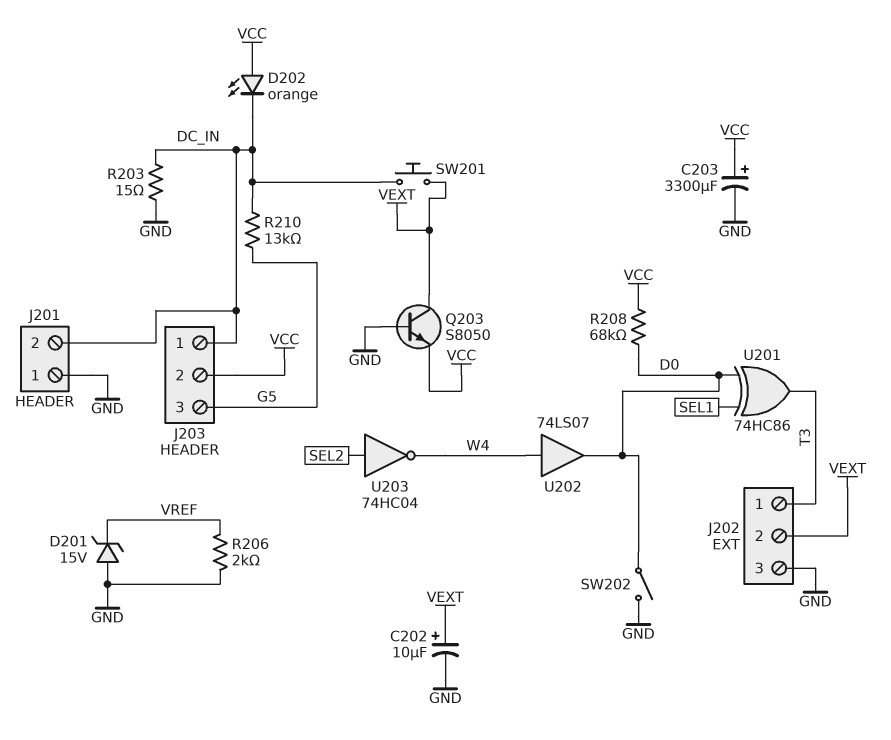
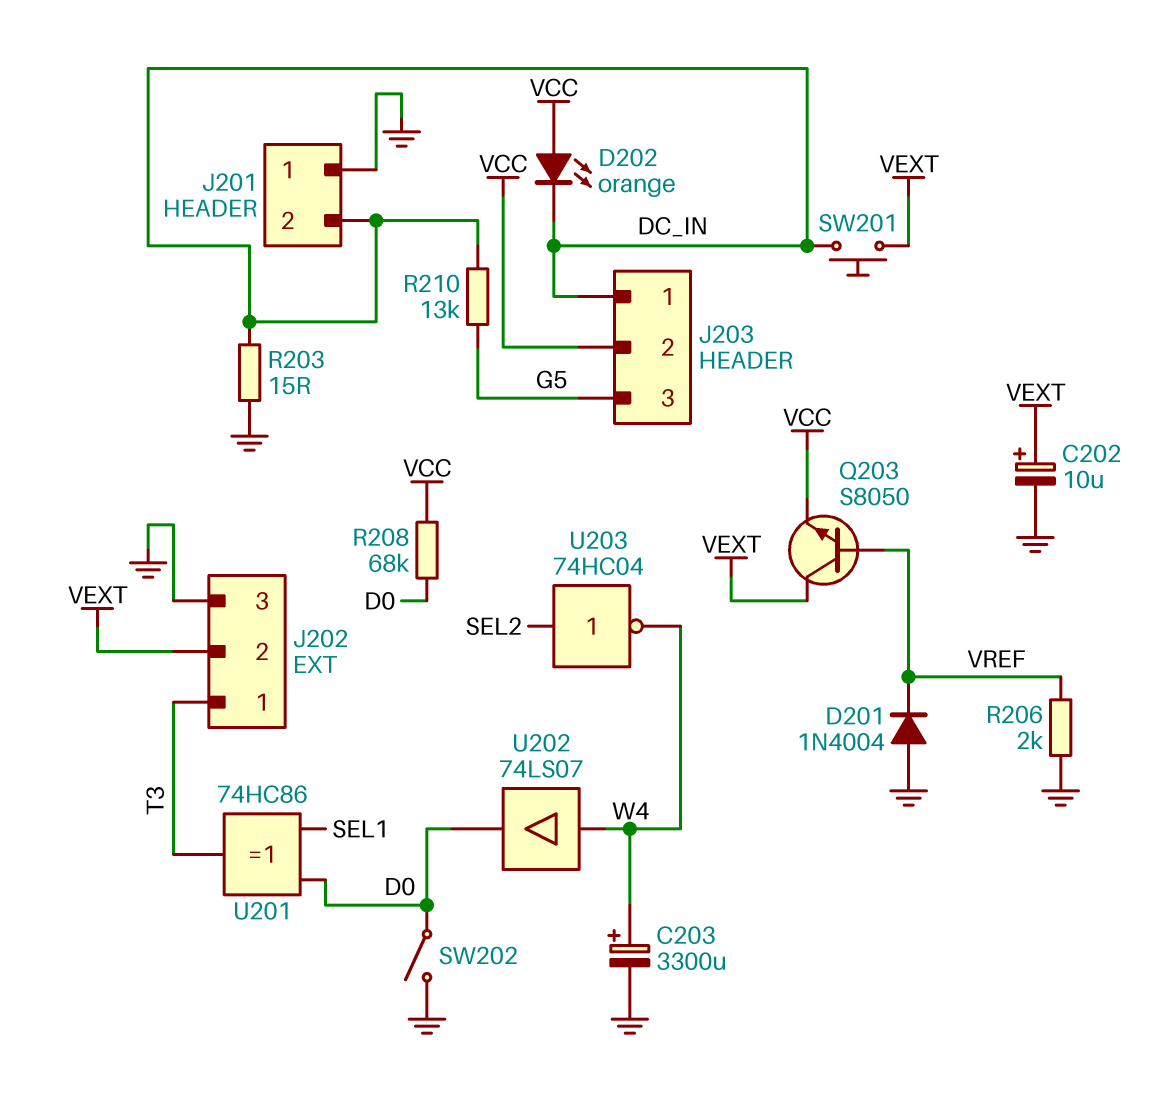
C203: 3300uF (plus VCC, minus GND) -> 3300uF (plus W4, minus GND)
D201: zener 15V (A GND, K VREF) -> diode 1N4004 (A GND, K VREF)
Q203: NPN S8050 (B GND, C VEXT, E VCC) -> NPN S8050 (B VREF, C VEXT, E VCC)

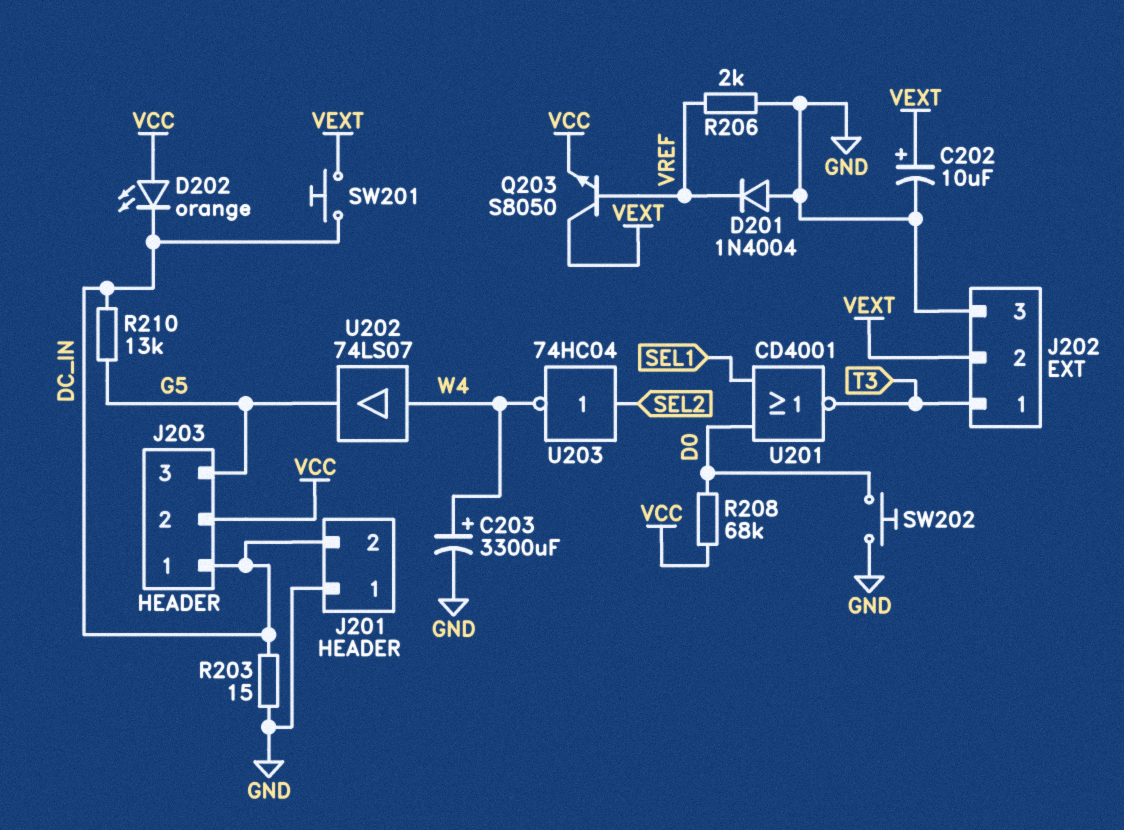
SW202: switch (D0, GND) -> button (D0, GND)
U201: XOR 74HC86 (in D0, in SEL1, out T3) -> NOR CD4001 (in D0, in SEL1, out T3)
U202: buffer 74LS07 (in W4, out D0) -> buffer 74LS07 (in W4, out G5)

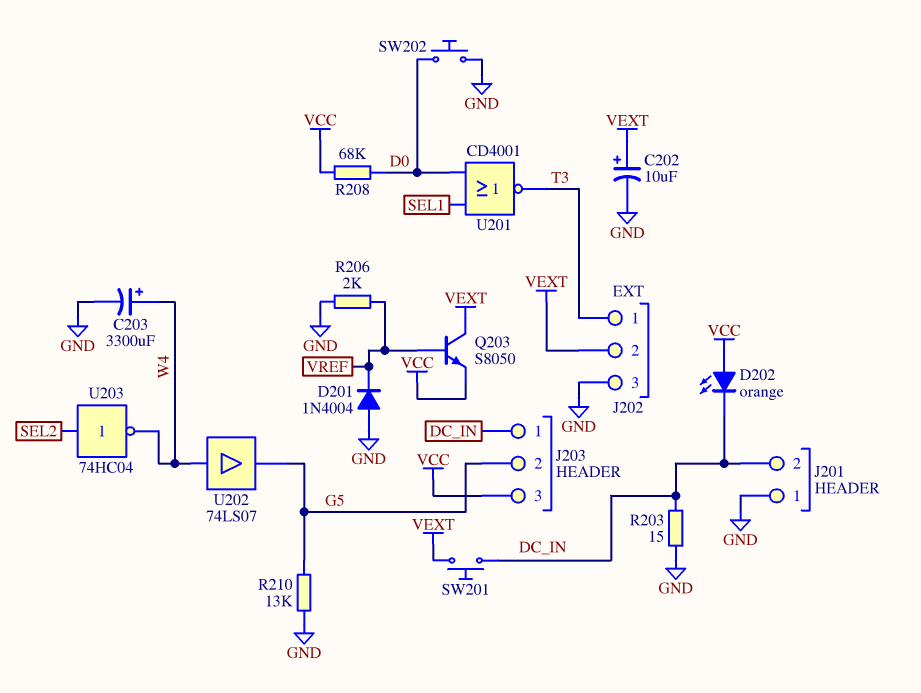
J203 pin 2: VCC -> G5
J203 pin 3: G5 -> VCC
R210: 13k (DC_IN, G5) -> 13k (G5, GND)

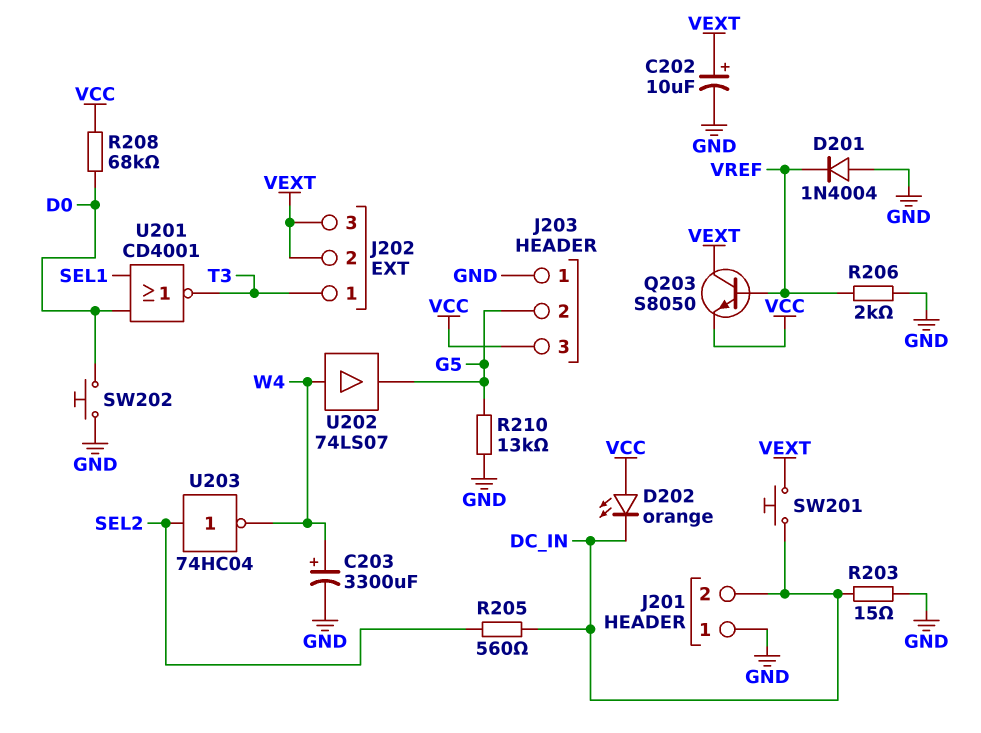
J202 pin 3: GND -> VEXT
J203 pin 1: DC_IN -> GND
R205: none -> 560 (DC_IN, SEL2)

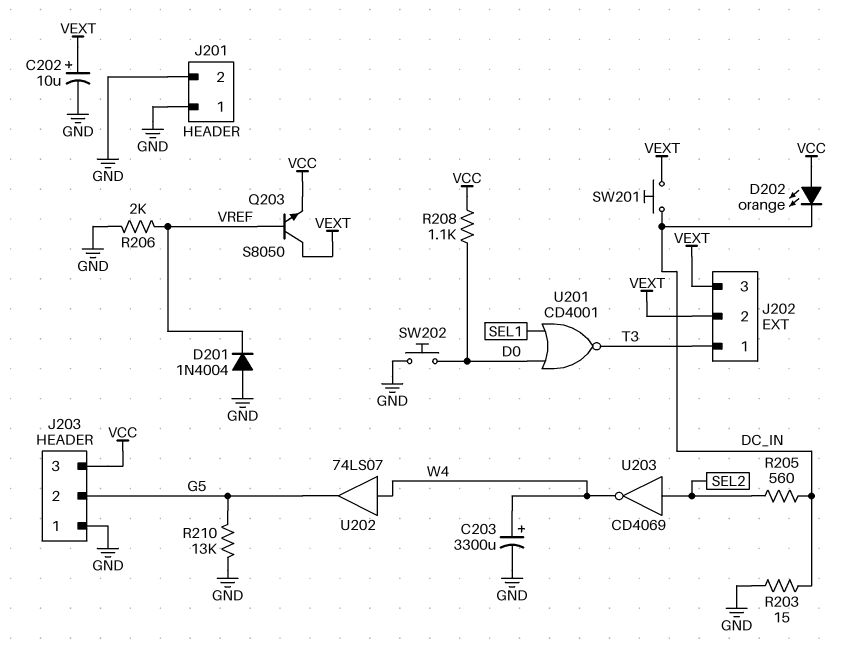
J201 pin 2: DC_IN -> GND
R208: 68k (D0, VCC) -> 1.1k (D0, VCC)
U203: NOT 74HC04 (in SEL2, out W4) -> NOT CD4069 (in SEL2, out W4)

